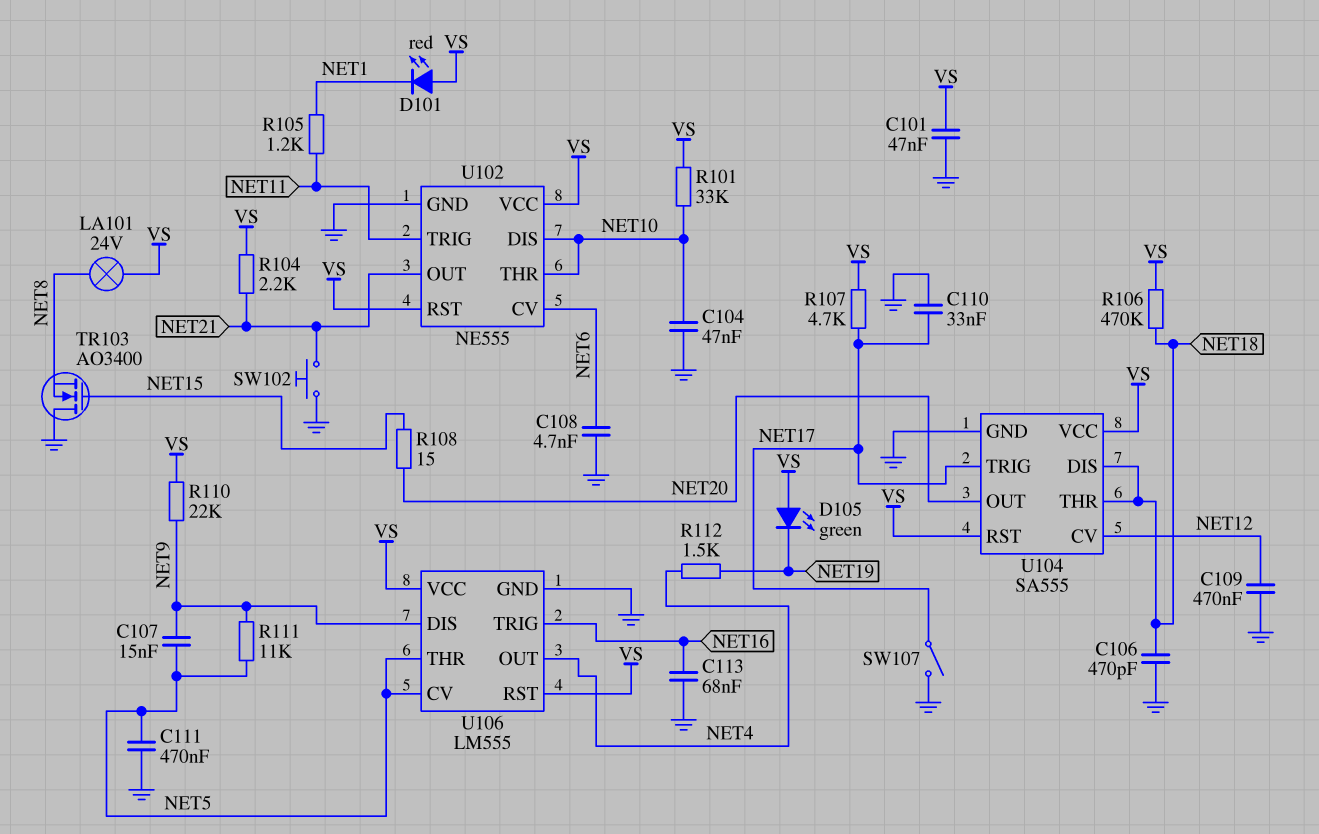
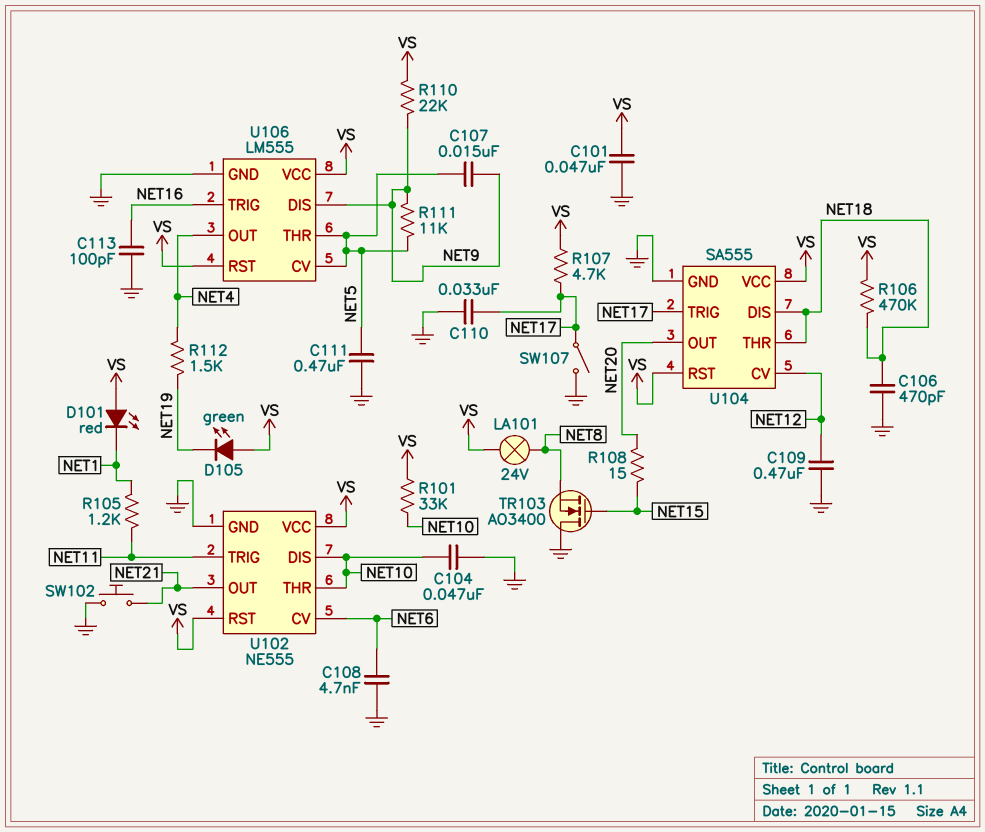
C113: 68nF (GND, NET16) -> 100pF (GND, NET16)
R104: 2.2k (NET21, VS) -> none

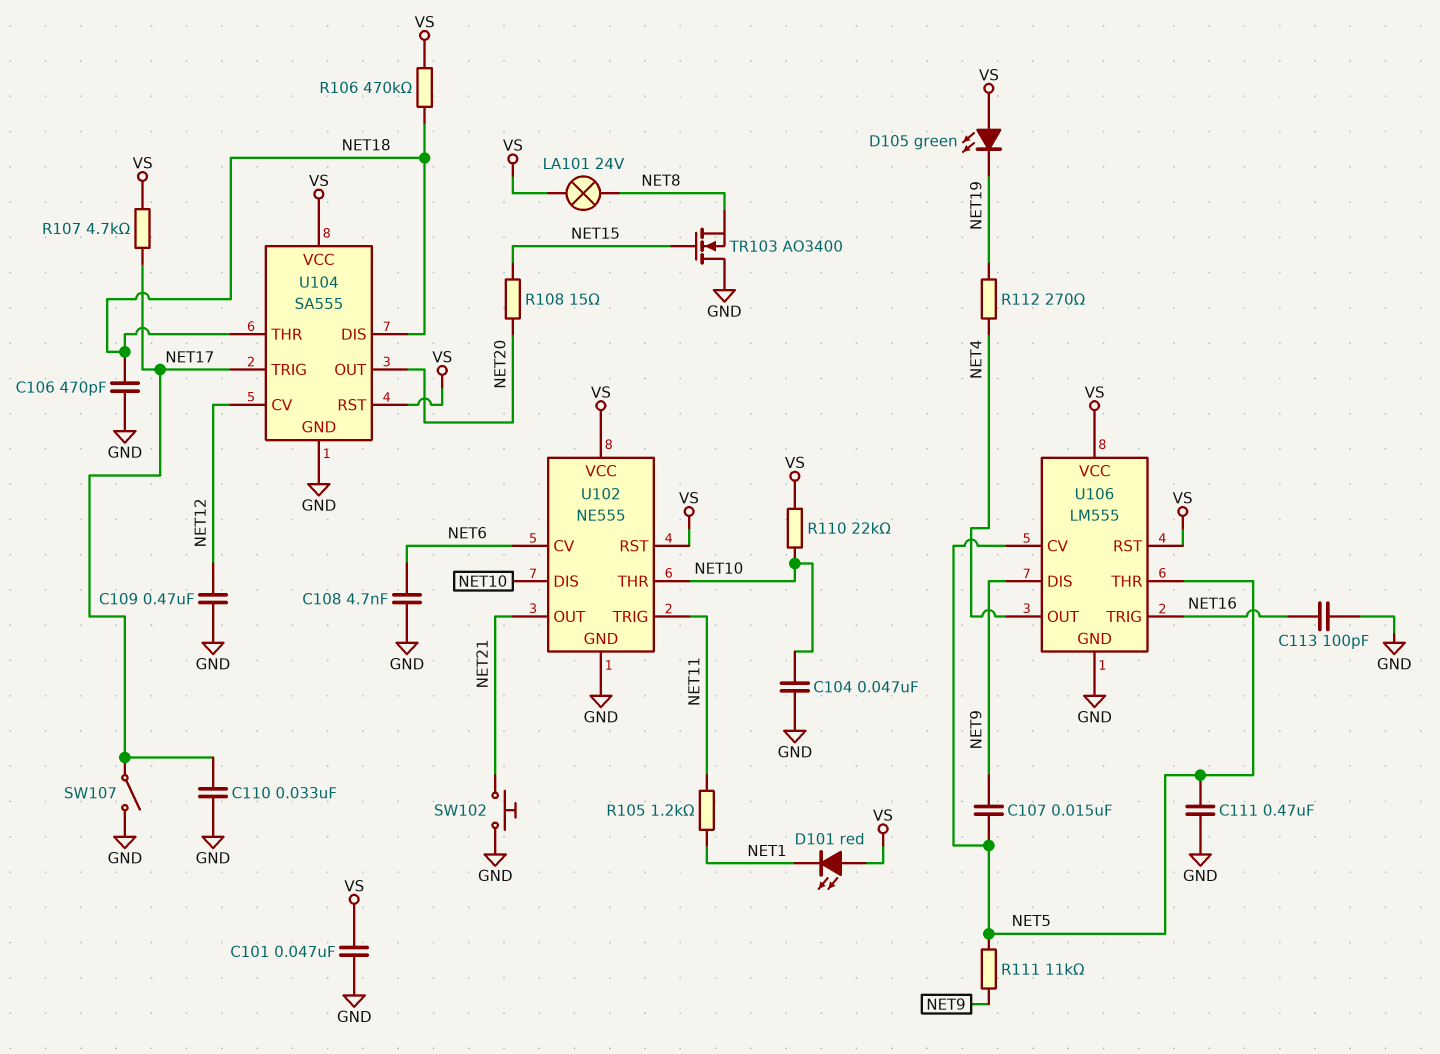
R101: 33k (NET10, VS) -> none
R110: 22k (NET9, VS) -> 22k (NET10, VS)
R112: 1.5k (NET4, NET19) -> 270 (NET4, NET19)

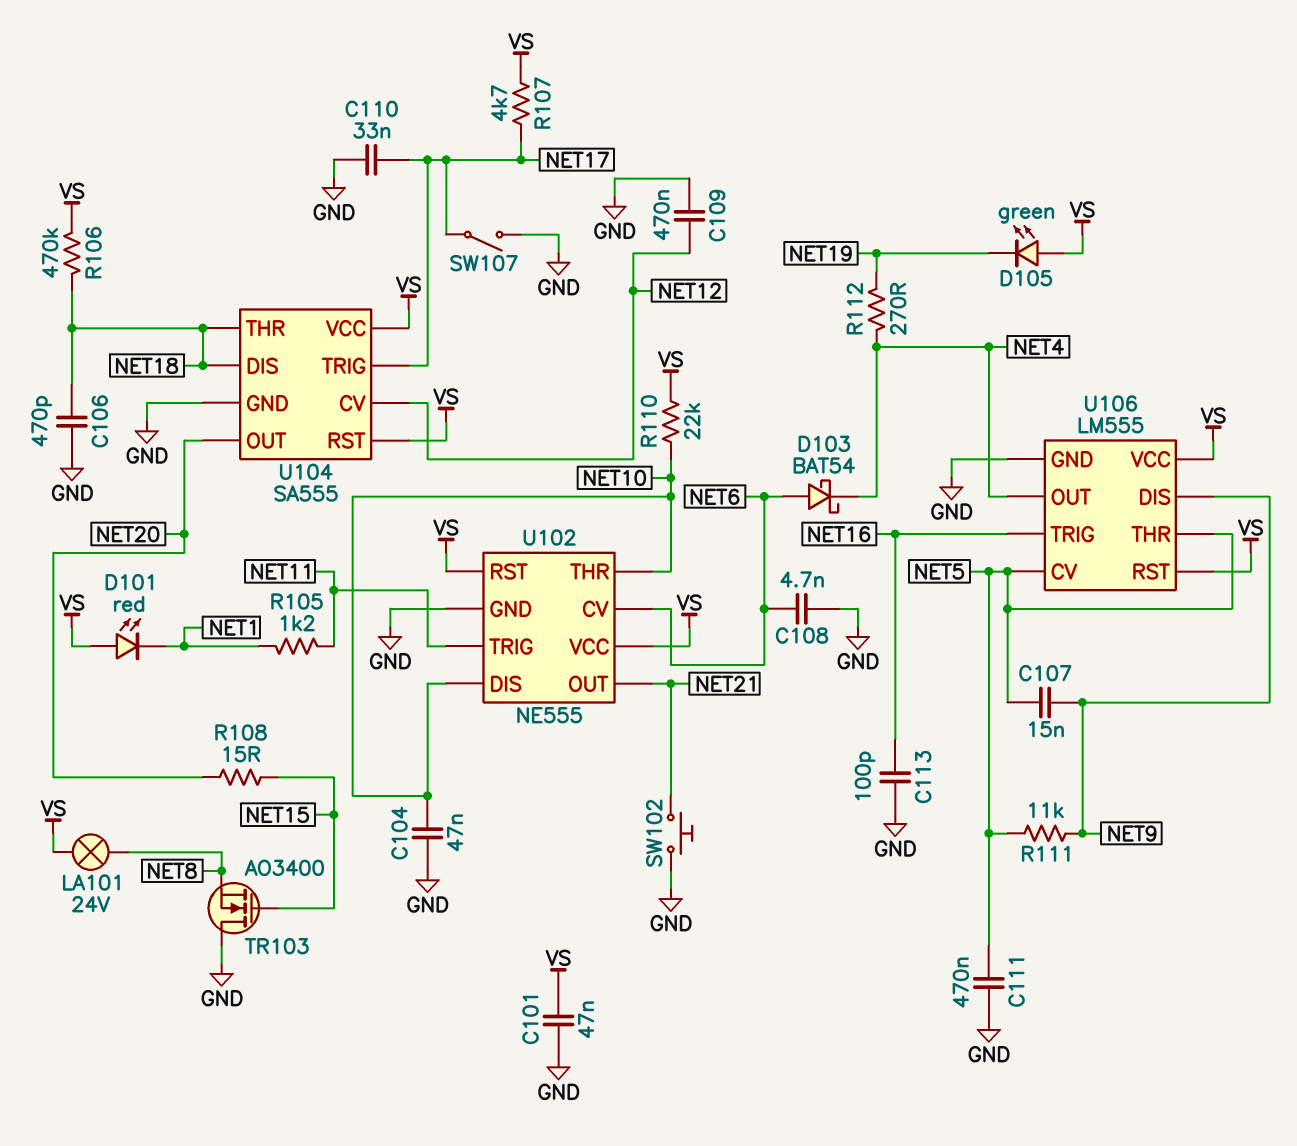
D103: none -> schottky BAT54 (A NET6, K NET4)

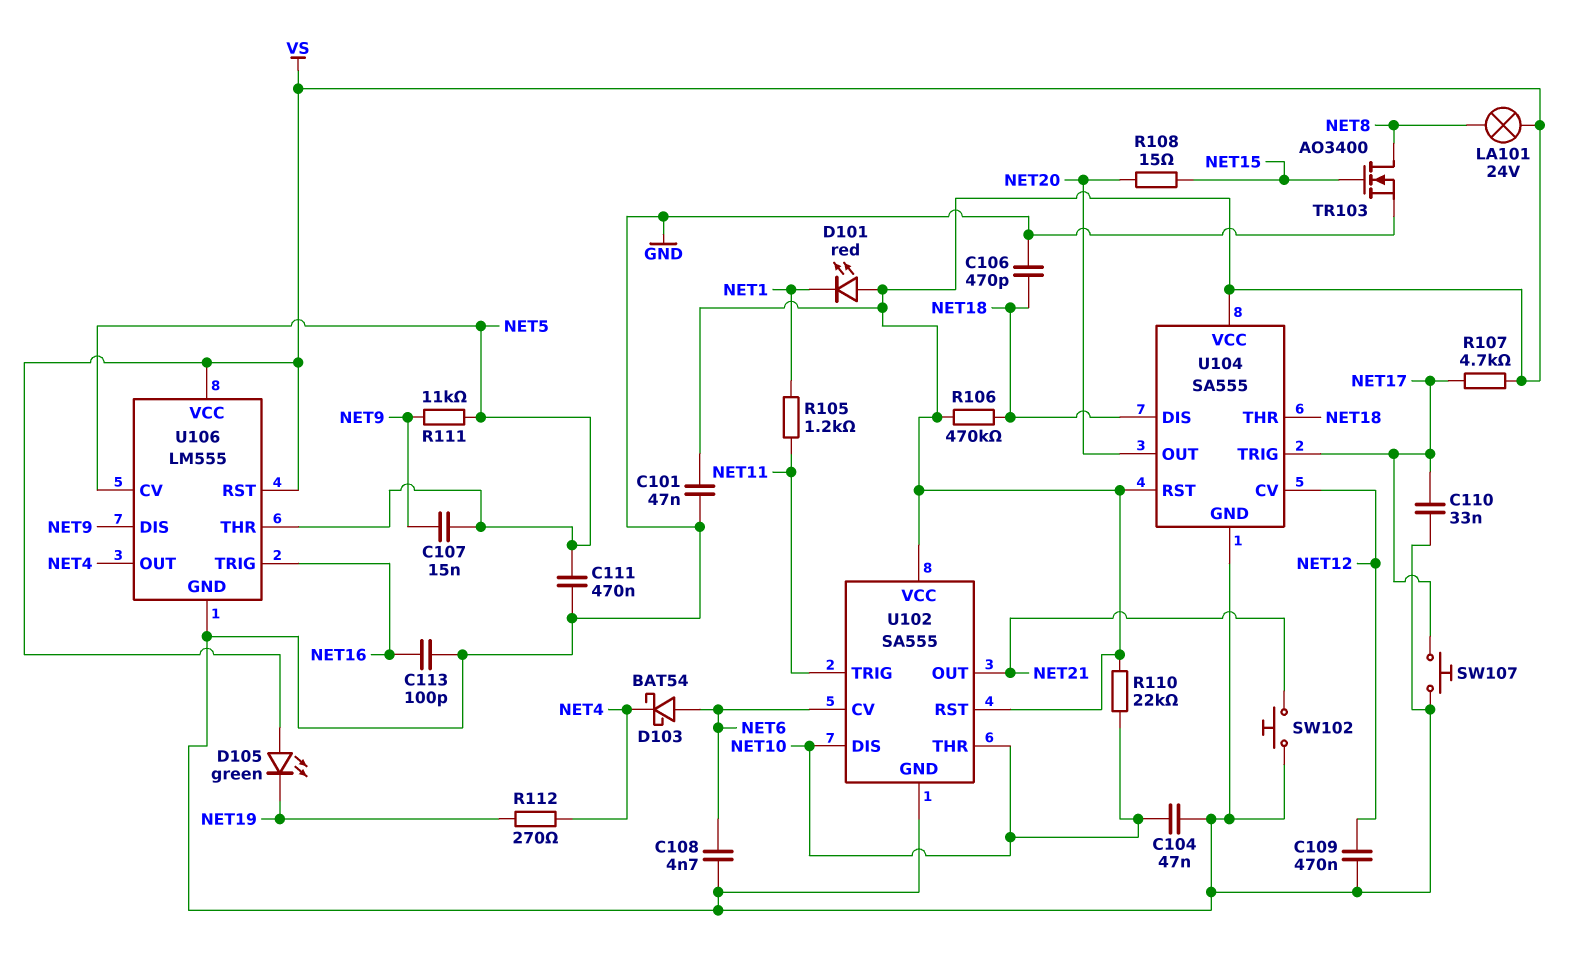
SW107: switch (GND, NET17) -> button (GND, NET17)
TR103: NMOS AO3400 (G NET15, D GND, S NET8) -> NMOS AO3400 (G NET15, D NET8, S GND)
U102: NE555 -> SA555

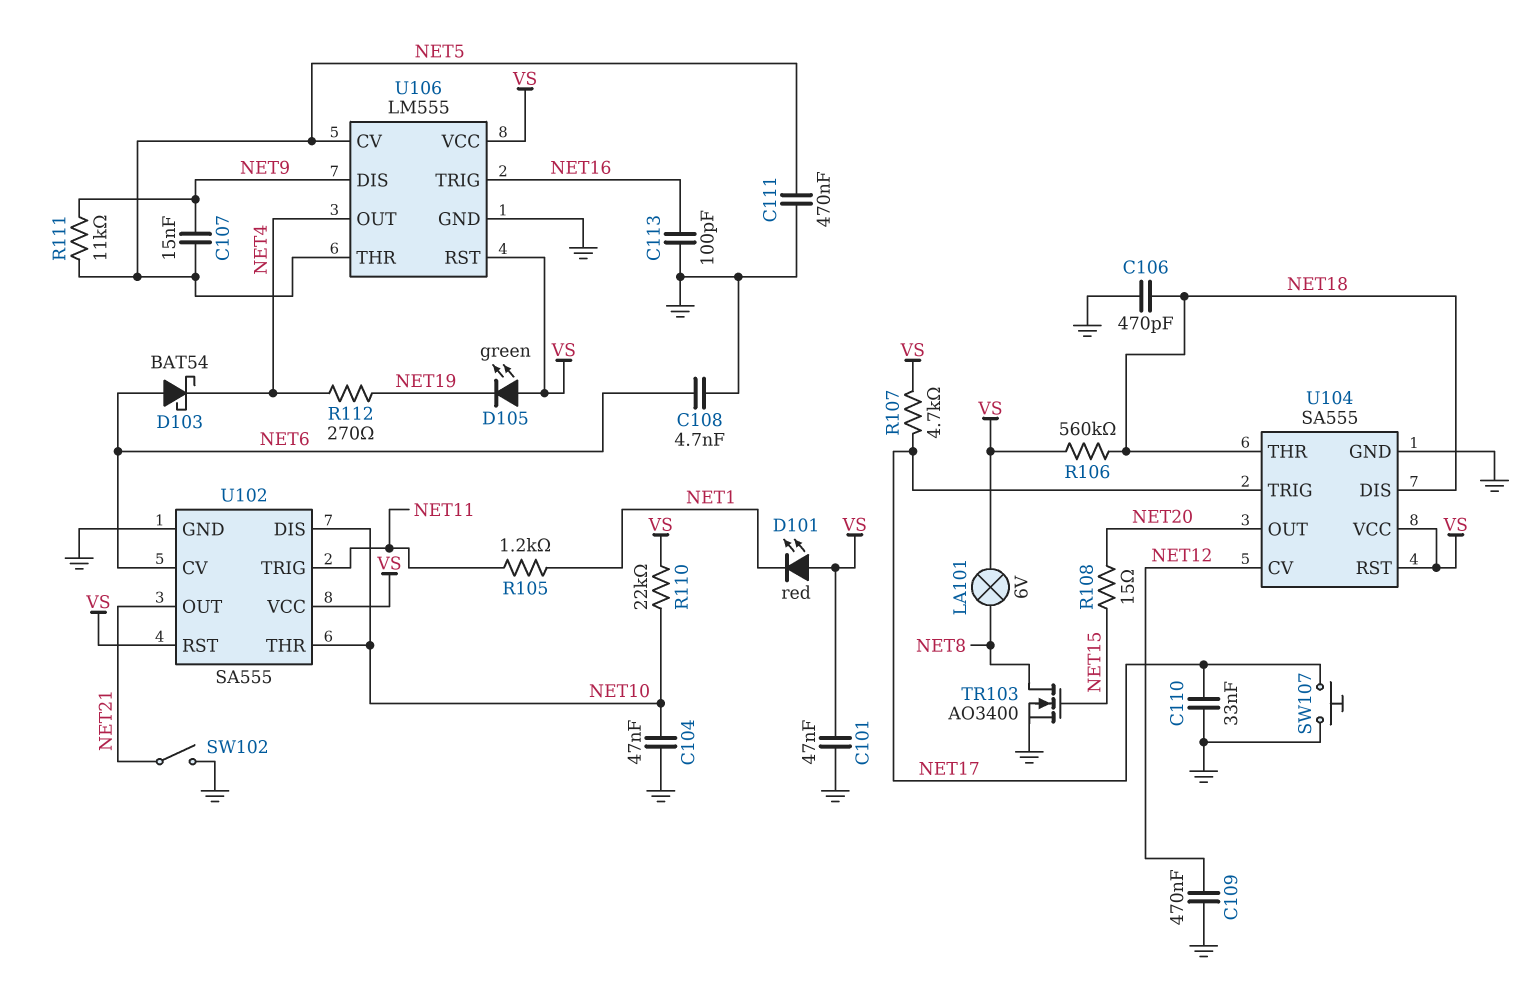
LA101: lamp 24V (NET8, VS) -> lamp 6V (NET8, VS)
R106: 470k (NET18, VS) -> 560k (NET18, VS)
SW102: button (GND, NET21) -> switch (GND, NET21)

